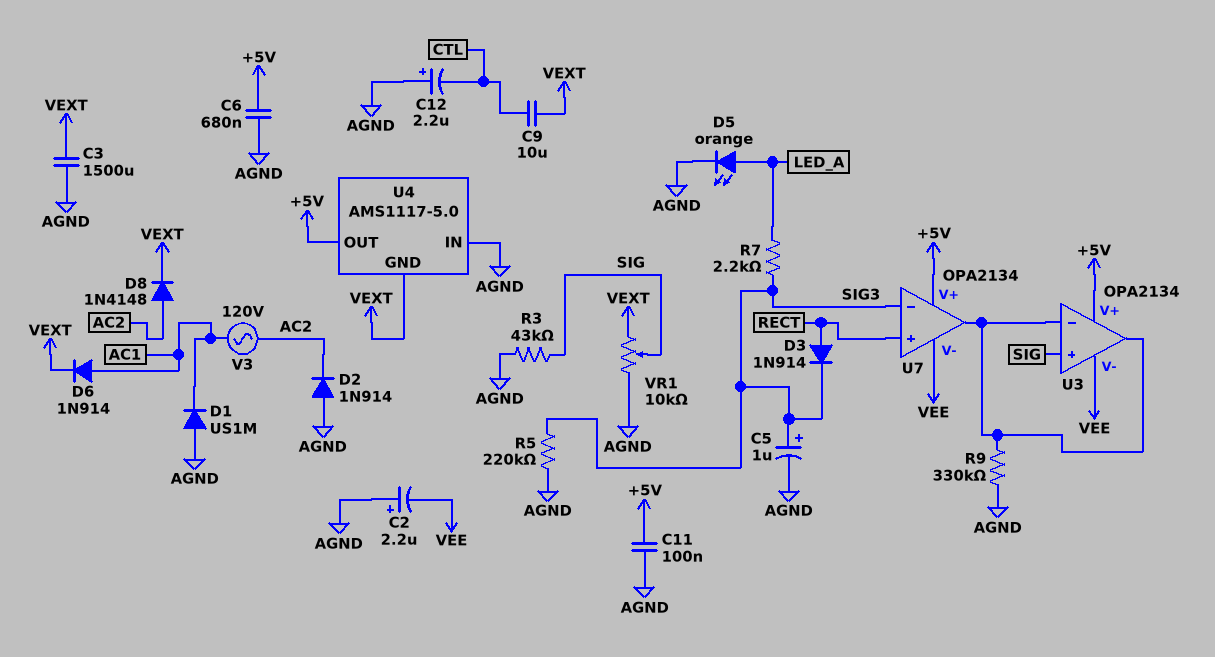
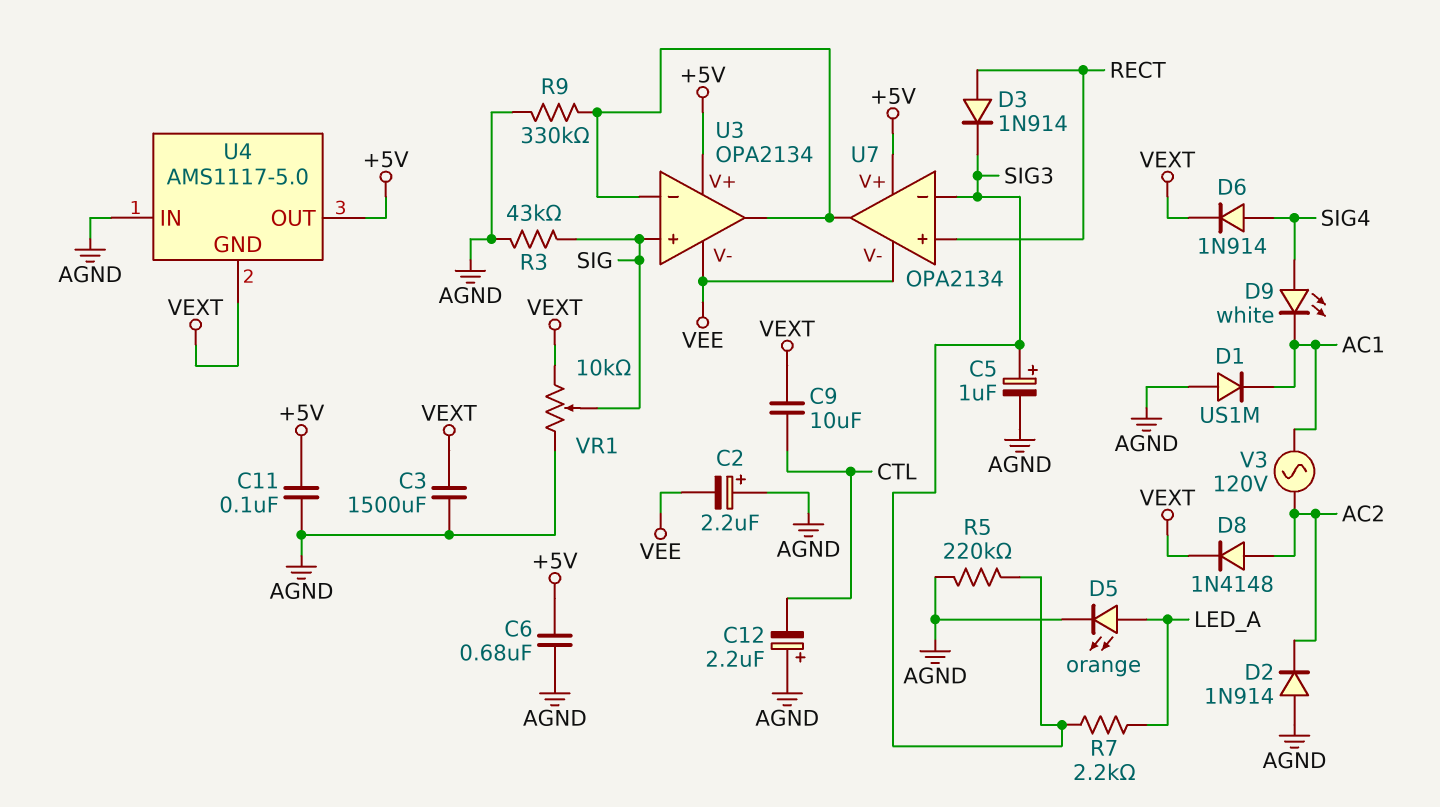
D6: diode 1N914 (A AC1, K VEXT) -> diode 1N914 (A SIG4, K VEXT)
D9: none -> LED white (A SIG4, K AC1)

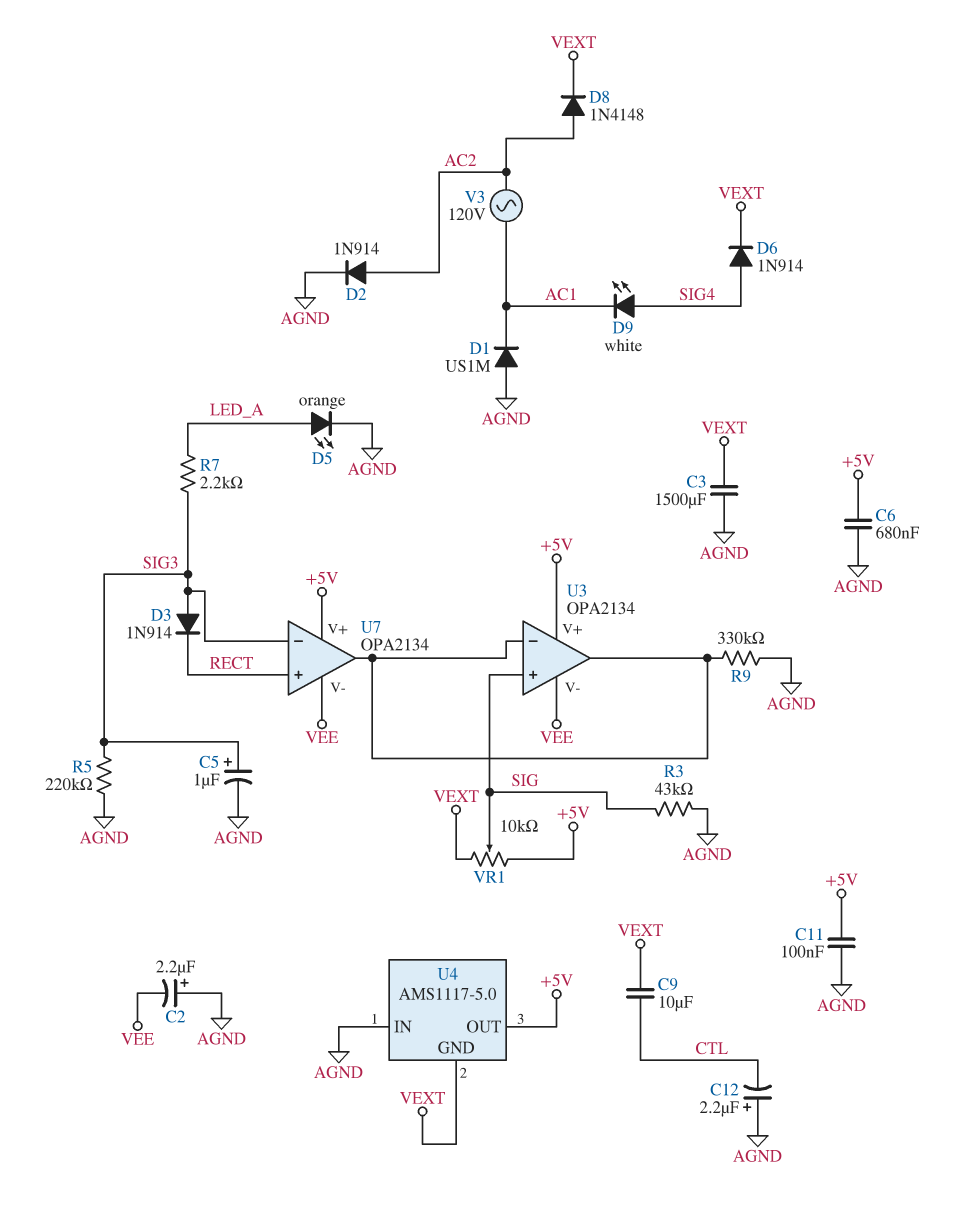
D2: diode 1N914 (A AGND, K AC2) -> diode 1N914 (A AC2, K AGND)
D3: diode 1N914 (A RECT, K SIG3) -> diode 1N914 (A SIG3, K RECT)
VR1: 10k (AGND, VEXT, wiper SIG) -> 10k (+5V, VEXT, wiper SIG)

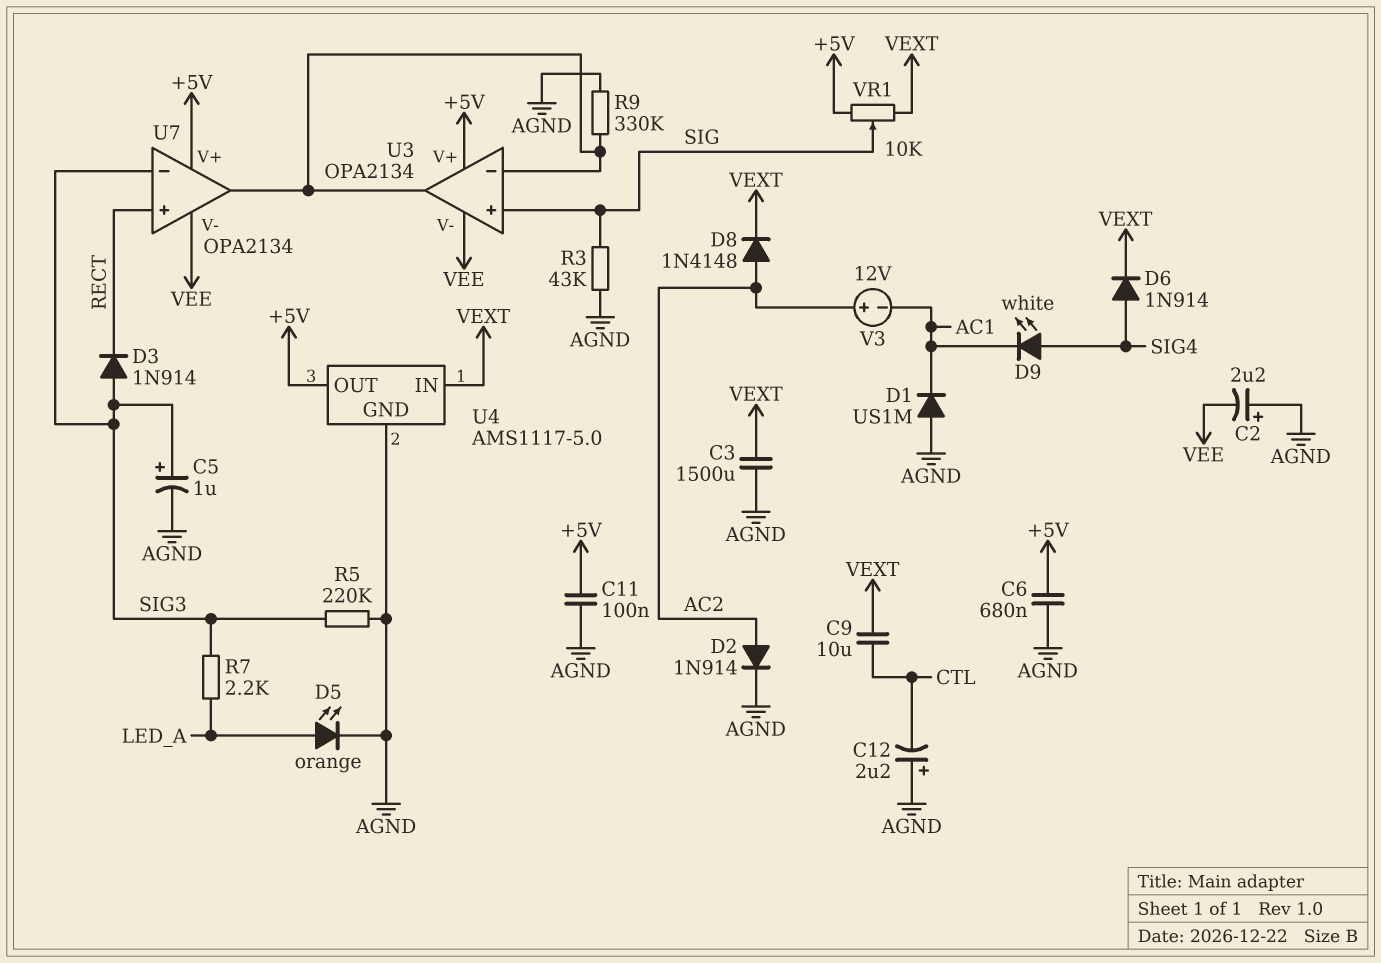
U4 pin GND: VEXT -> AGND
U4 pin IN: AGND -> VEXT
V3: AC 120V (AC1, AC2) -> 12V (plus AC2, minus AC1)

